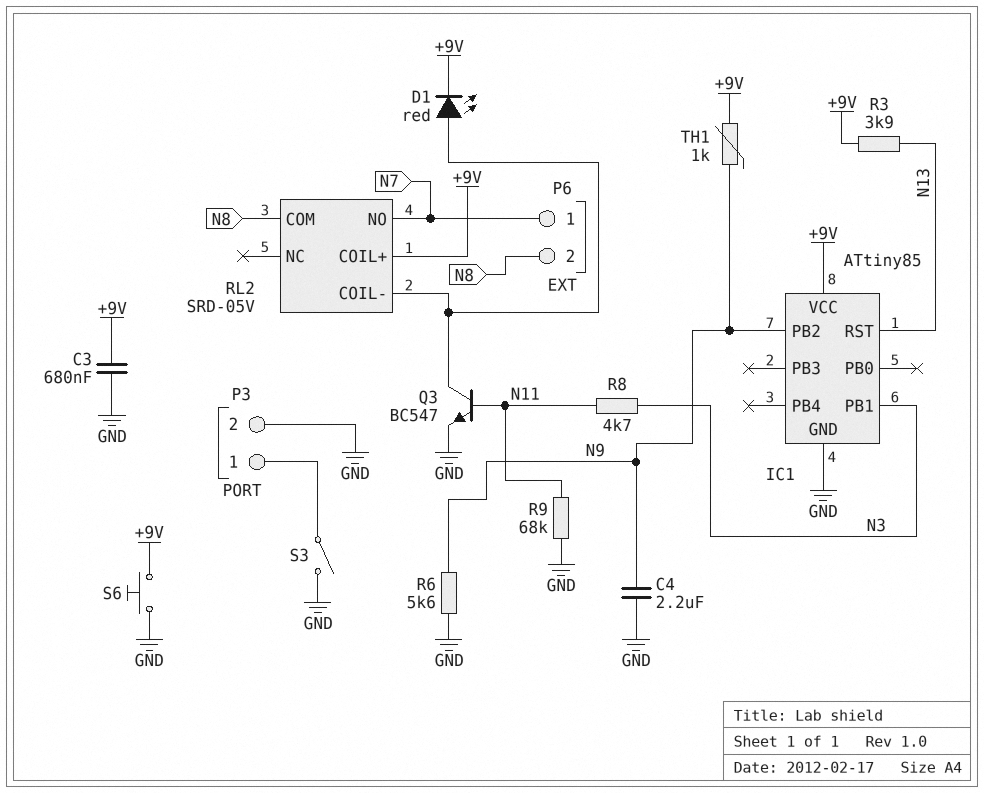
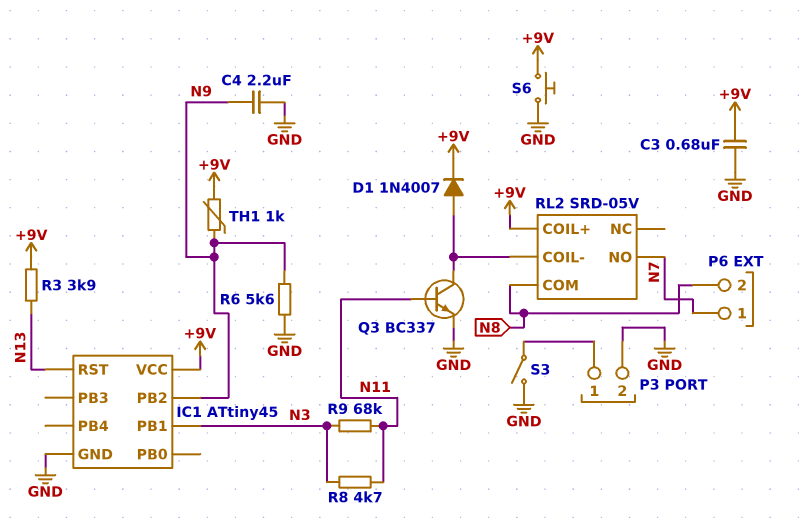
D1: LED red (A RL2/COIL-, K +9V) -> diode 1N4007 (A RL2/COIL-, K +9V)
IC1: ATtiny85 -> ATtiny45
Q3: NPN BC547 (B N11, C RL2/COIL-, E GND) -> NPN BC337 (B N11, C RL2/COIL-, E GND)
R9: 68k (GND, N11) -> 68k (N3, N11)

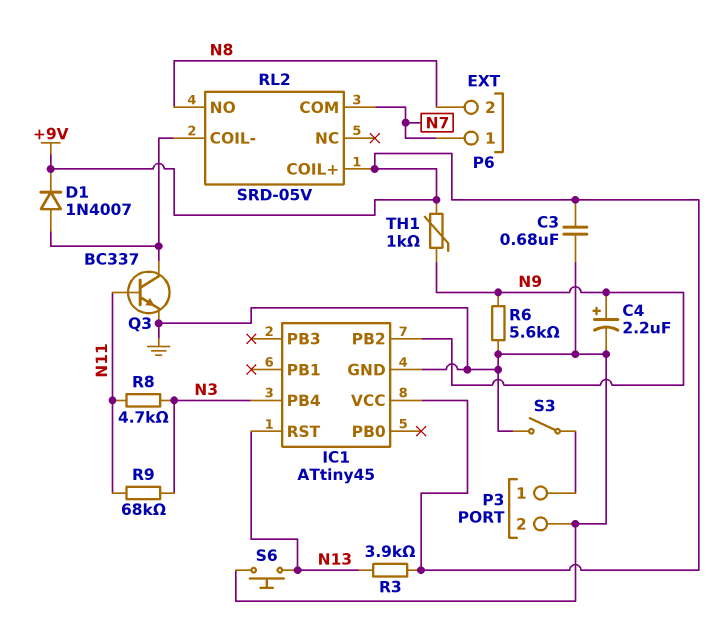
C4: 2.2uF (GND, N9) -> 2.2uF (plus N9, minus GND)
IC1 pin PB1: N3 -> none
IC1 pin PB4: none -> N3
RL2 pin COM: N8 -> N7
RL2 pin NO: N7 -> N8
S6: button (+9V, GND) -> button (GND, N13)

